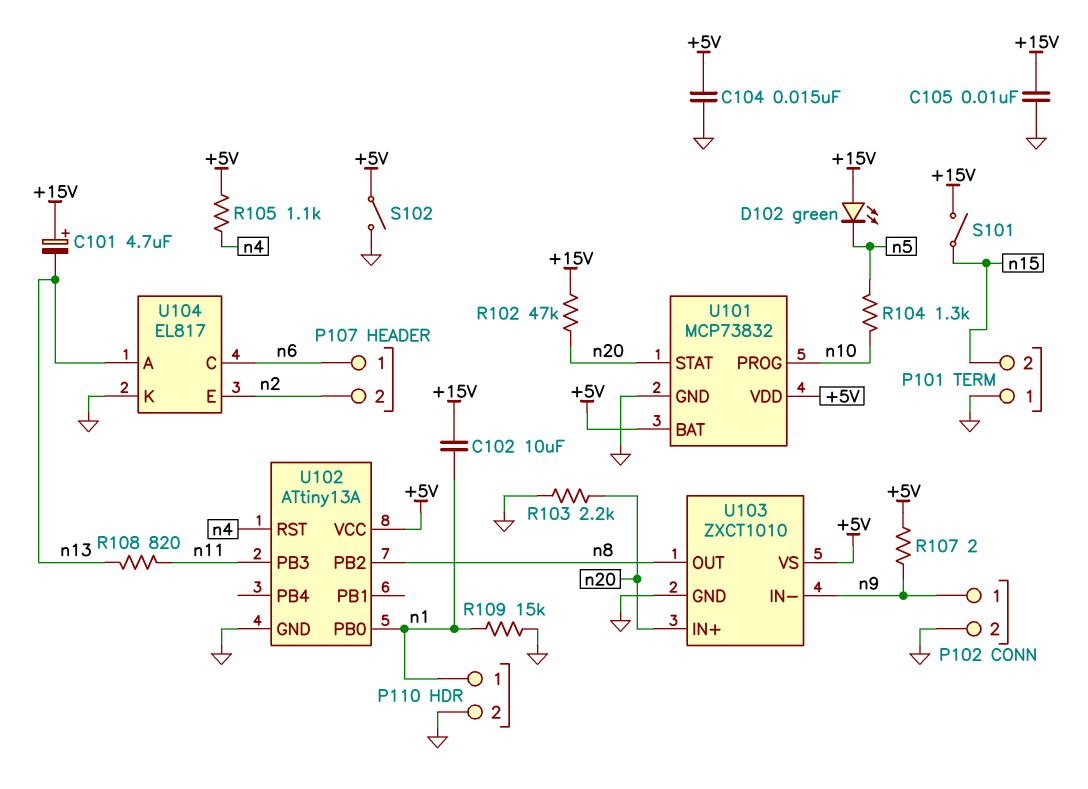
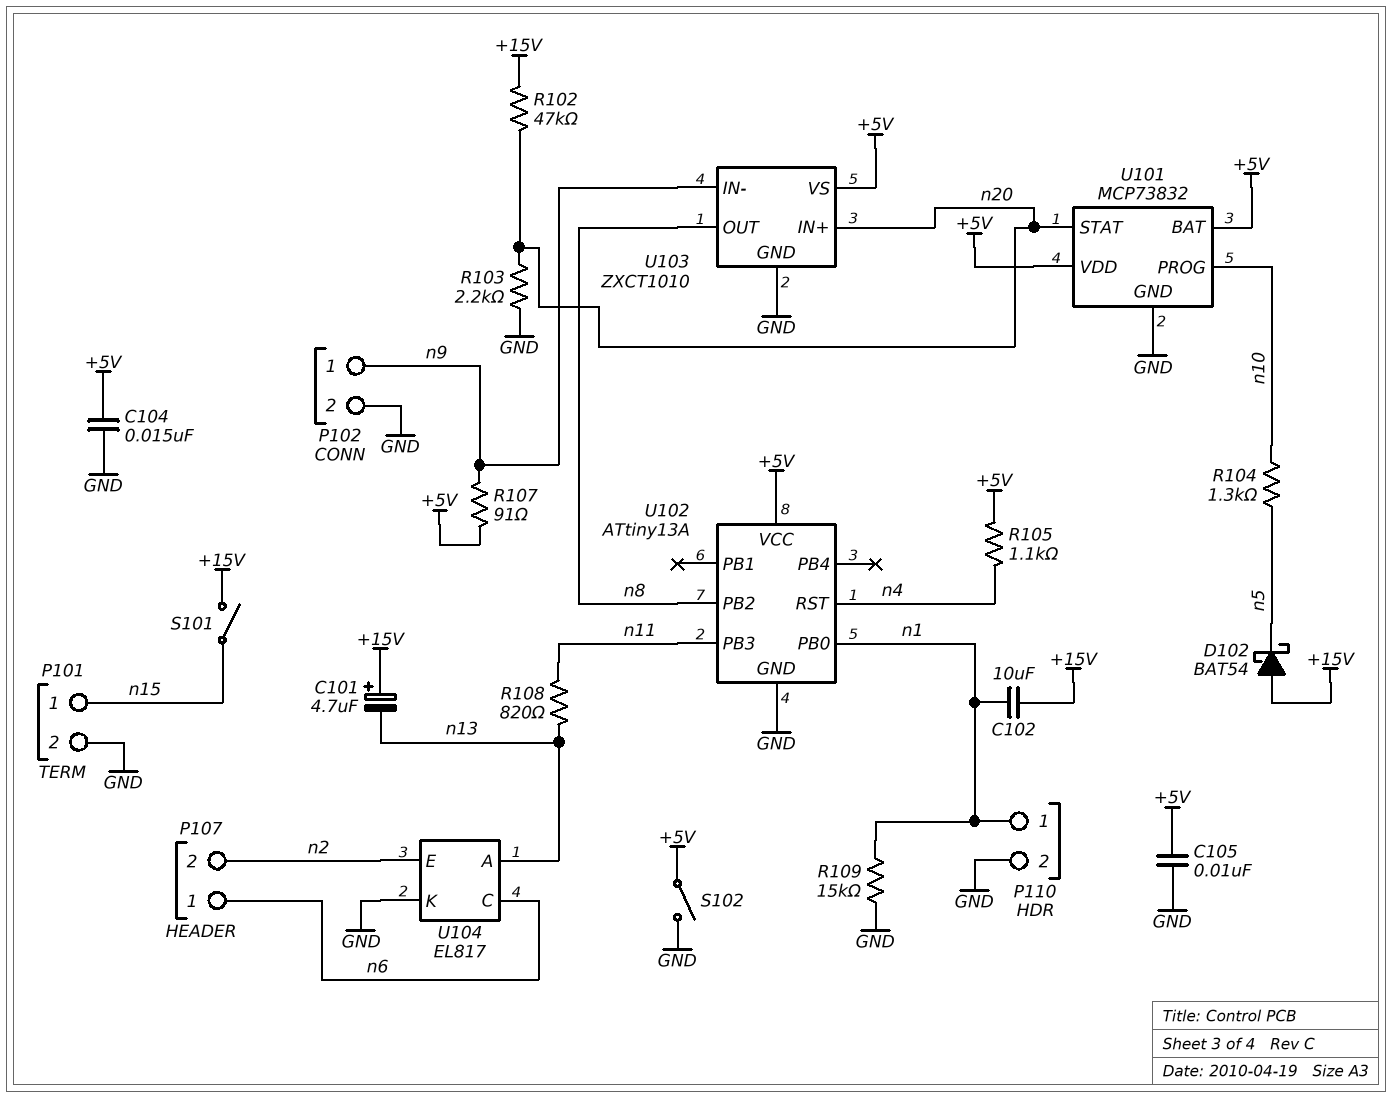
C105: 10nF (+15V, GND) -> 10nF (+5V, GND)
D102: LED green (A +15V, K n5) -> schottky BAT54 (A +15V, K n5)
P101 pin 1: GND -> n15
P101 pin 2: n15 -> GND
R107: 2 (+5V, n9) -> 91 (+5V, n9)

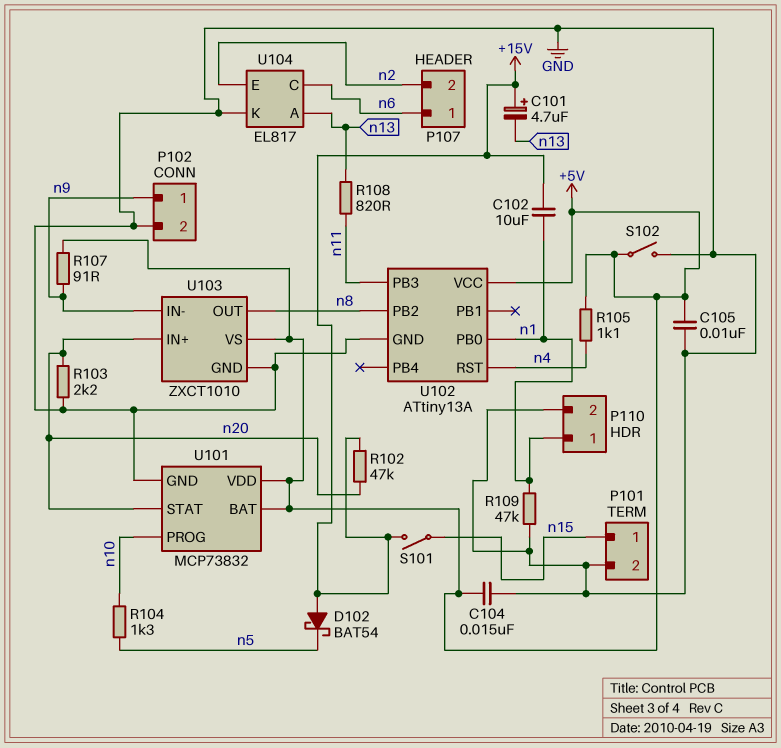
R109: 15k (GND, n1) -> 47k (GND, n1)

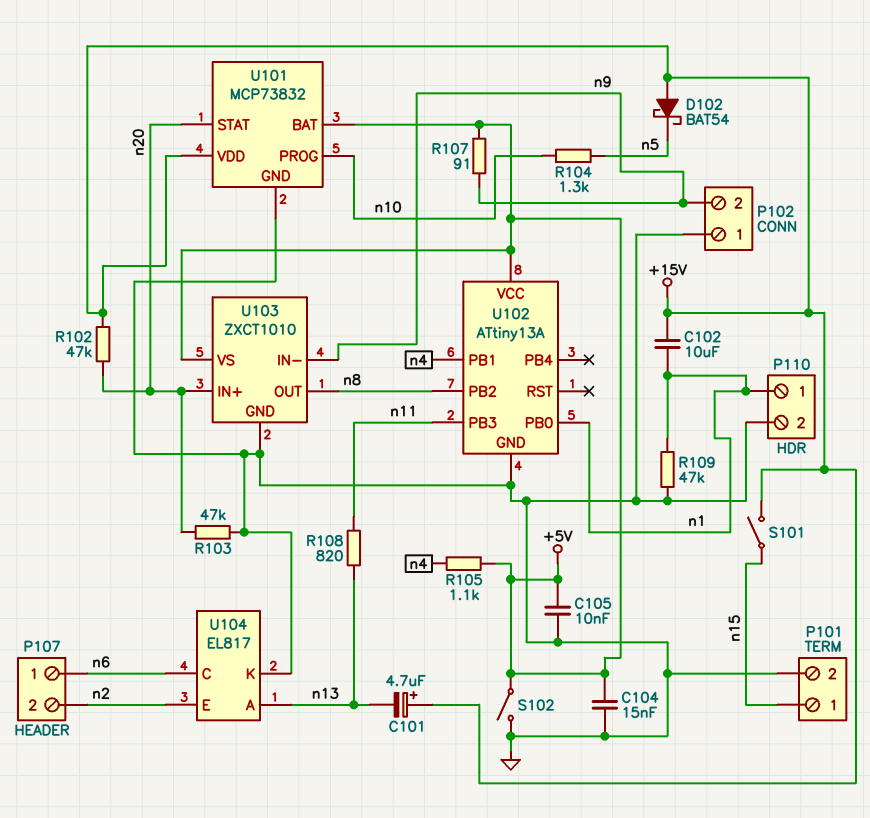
P102 pin 1: n9 -> GND
P102 pin 2: GND -> n9
R103: 2.2k (GND, n20) -> 47k (GND, n20)
U101 pin VDD: +5V -> +15V
U102 pin PB1: none -> n4
U102 pin RST: n4 -> none

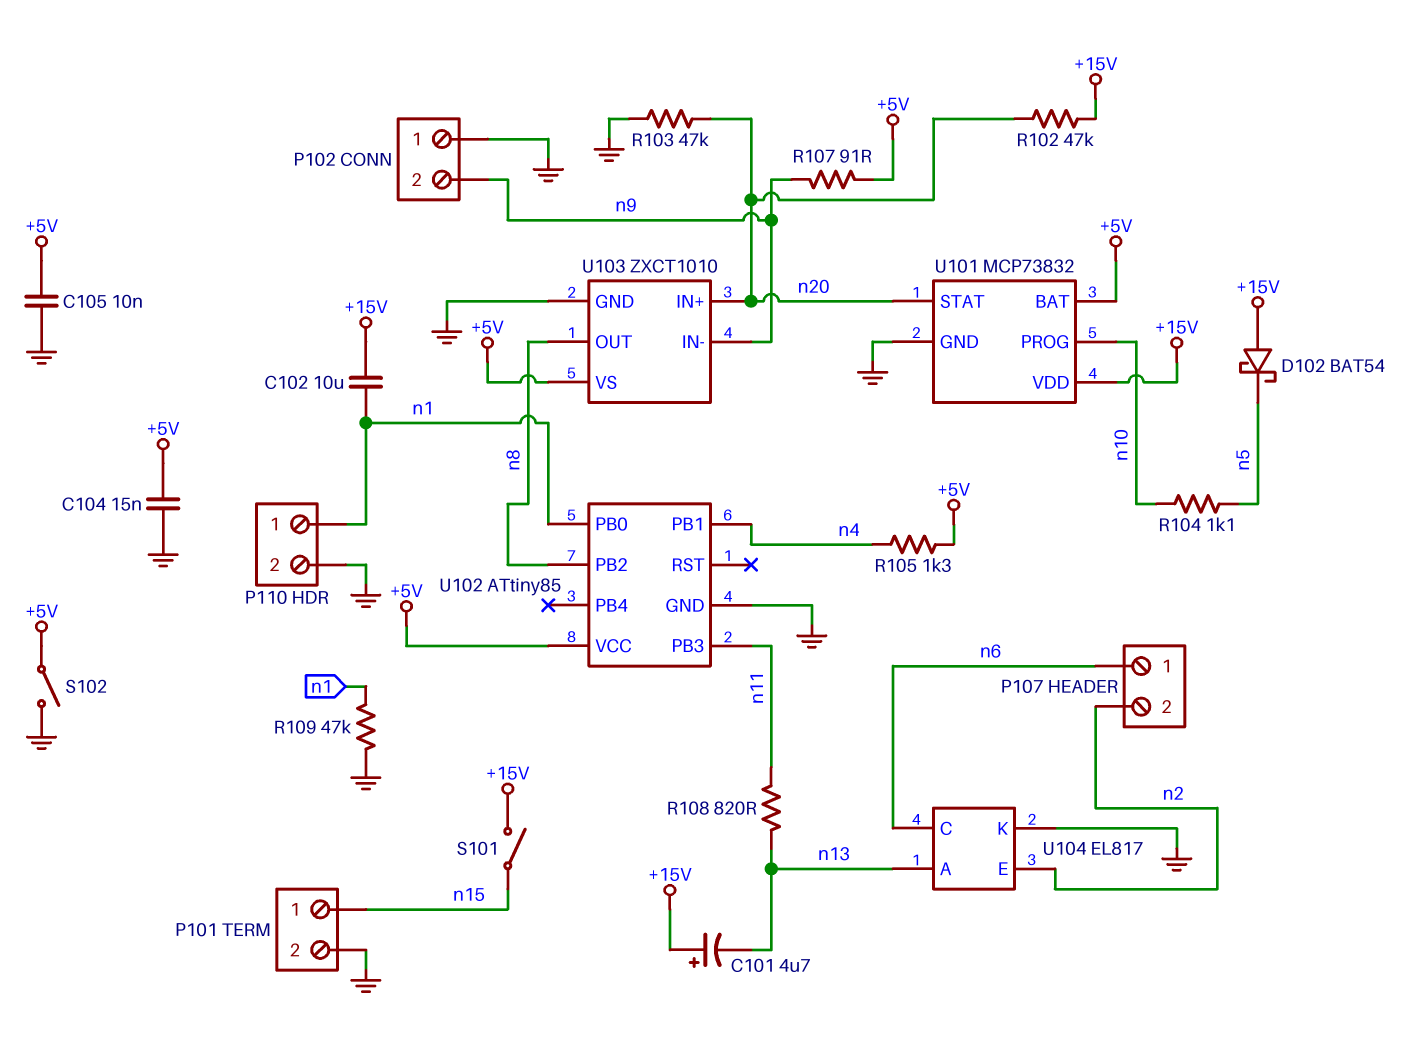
R104: 1.3k (n5, n10) -> 1.1k (n5, n10)
R105: 1.1k (+5V, n4) -> 1.3k (+5V, n4)
U102: ATtiny13A -> ATtiny85

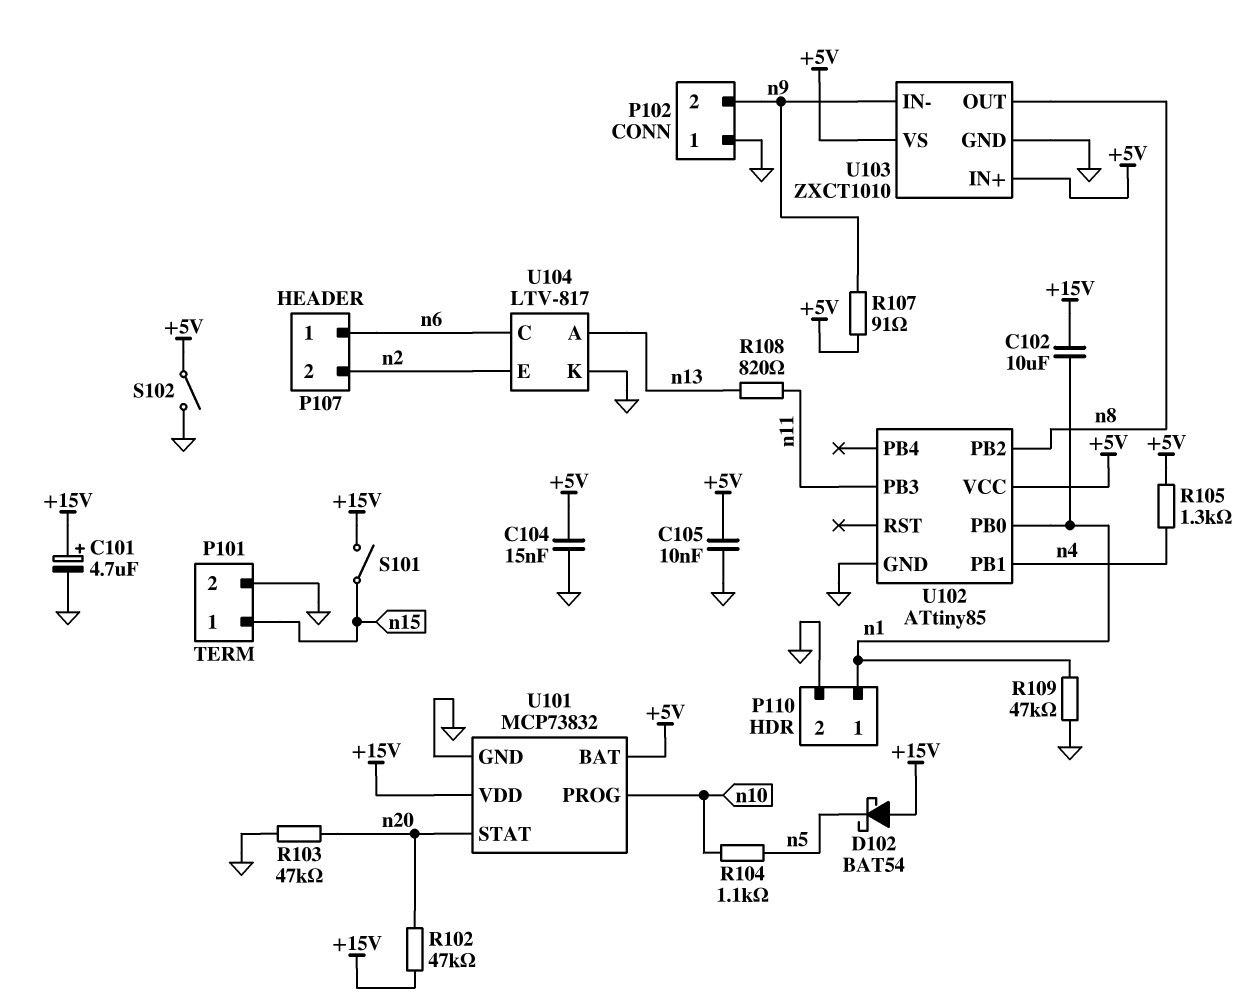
C101: 4.7uF (plus +15V, minus n13) -> 4.7uF (plus +15V, minus GND)
U103 pin IN+: n20 -> +5V
U104: EL817 -> LTV-817

